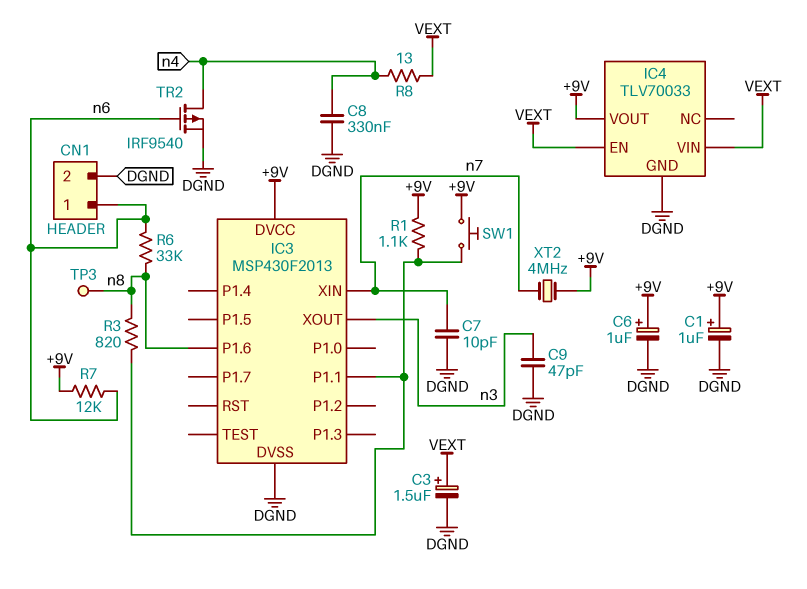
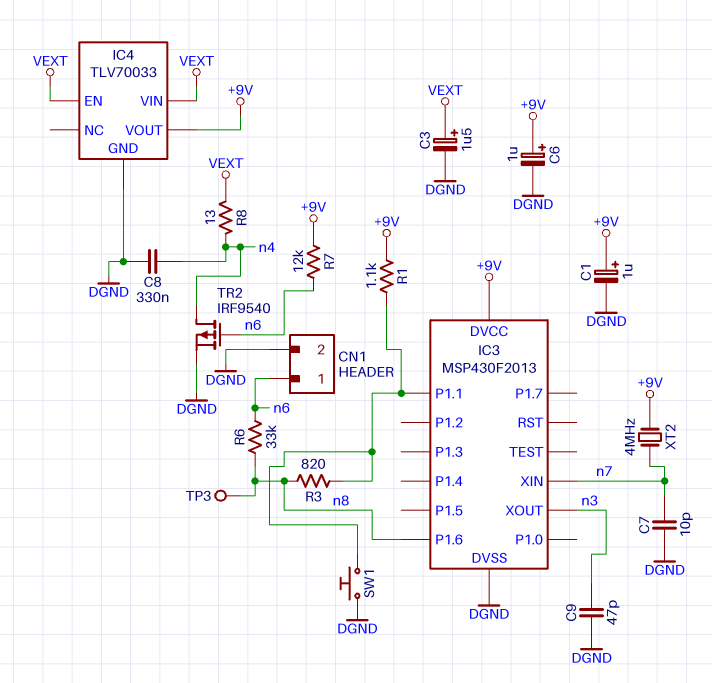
SW1: button (+9V, IC3/P1.1) -> button (DGND, IC3/P1.1)

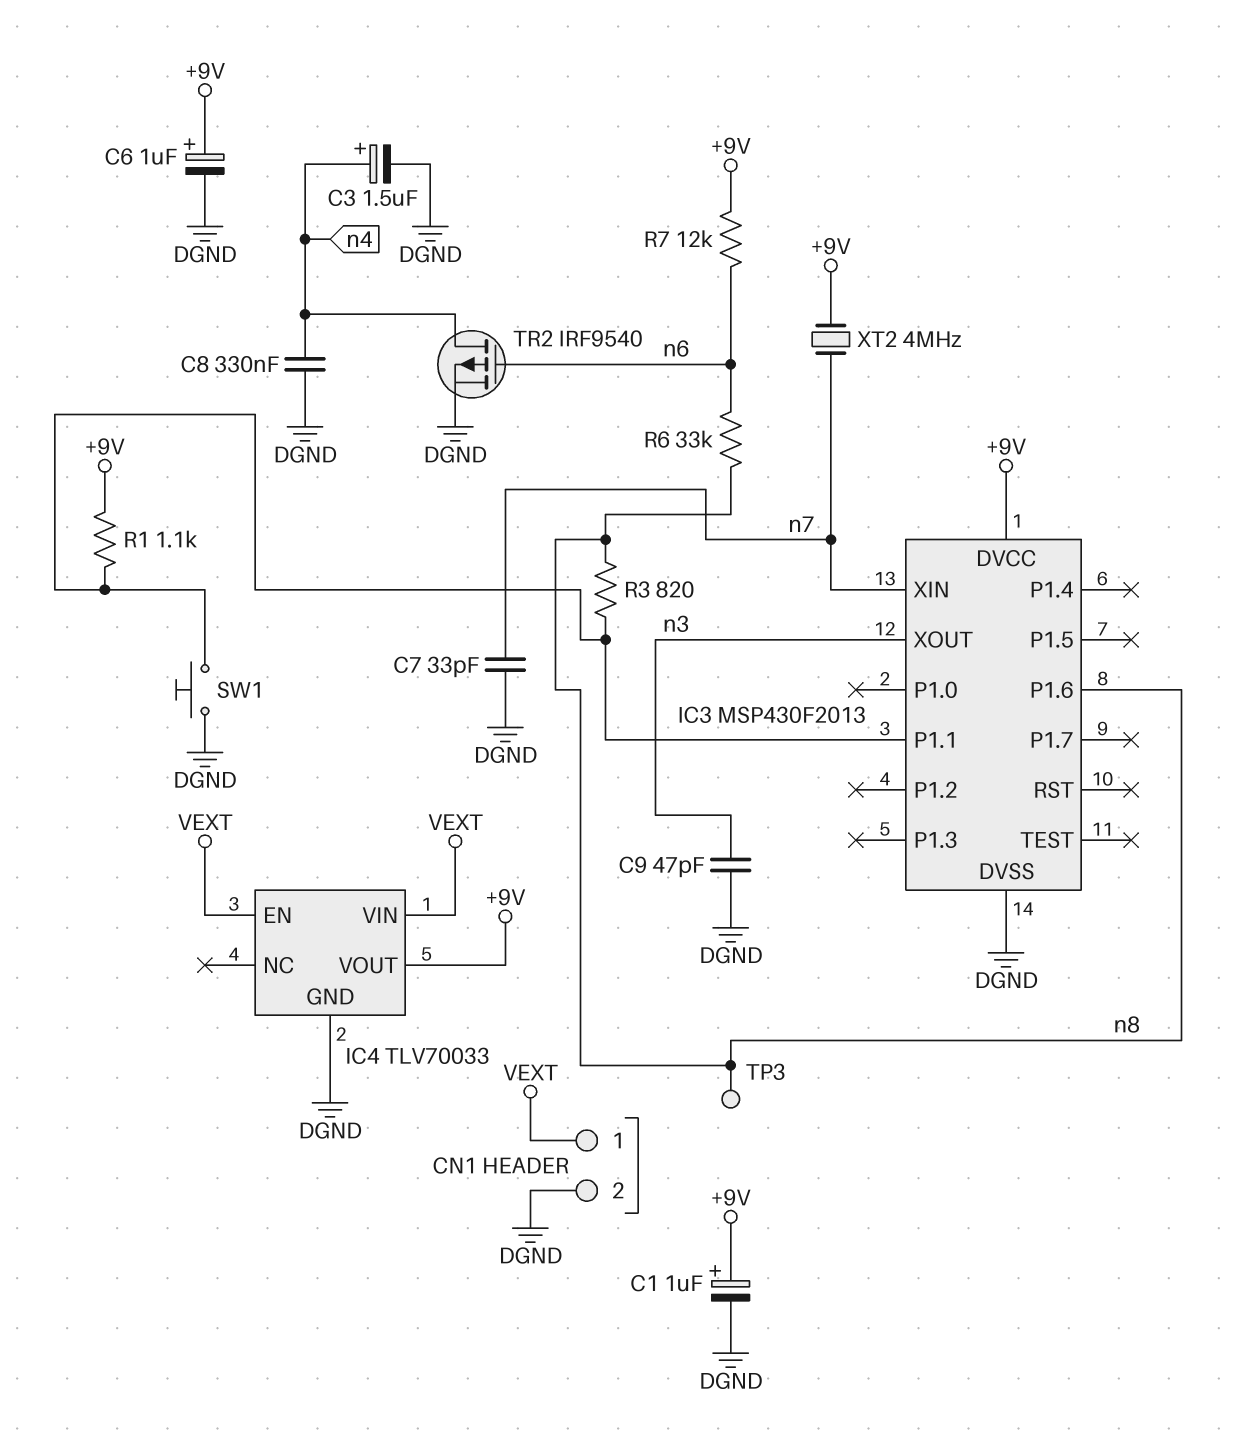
C3: 1.5uF (plus VEXT, minus DGND) -> 1.5uF (plus n4, minus DGND)
C7: 10pF (DGND, n7) -> 33pF (DGND, n7)
CN1 pin 1: n6 -> VEXT
R8: 13 (VEXT, n4) -> none

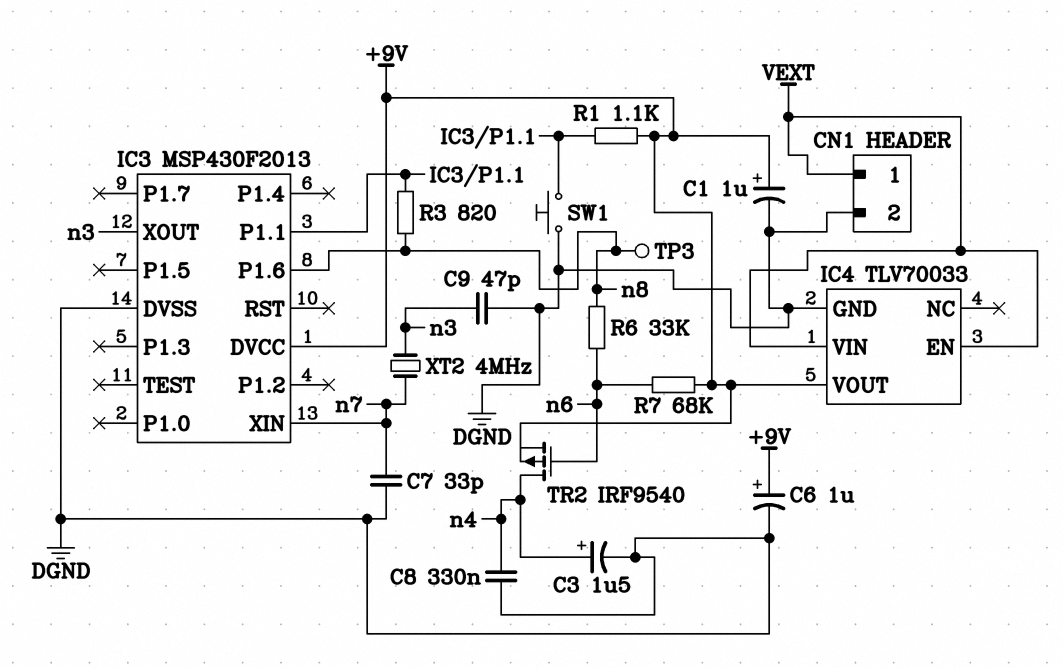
R7: 12k (+9V, n6) -> 68k (+9V, n6)
TR2: PMOS IRF9540 (G n6, D n4, S DGND) -> PMOS IRF9540 (G n6, D n4, S +9V)
XT2: 4MHz (+9V, n7) -> 4MHz (n3, n7)

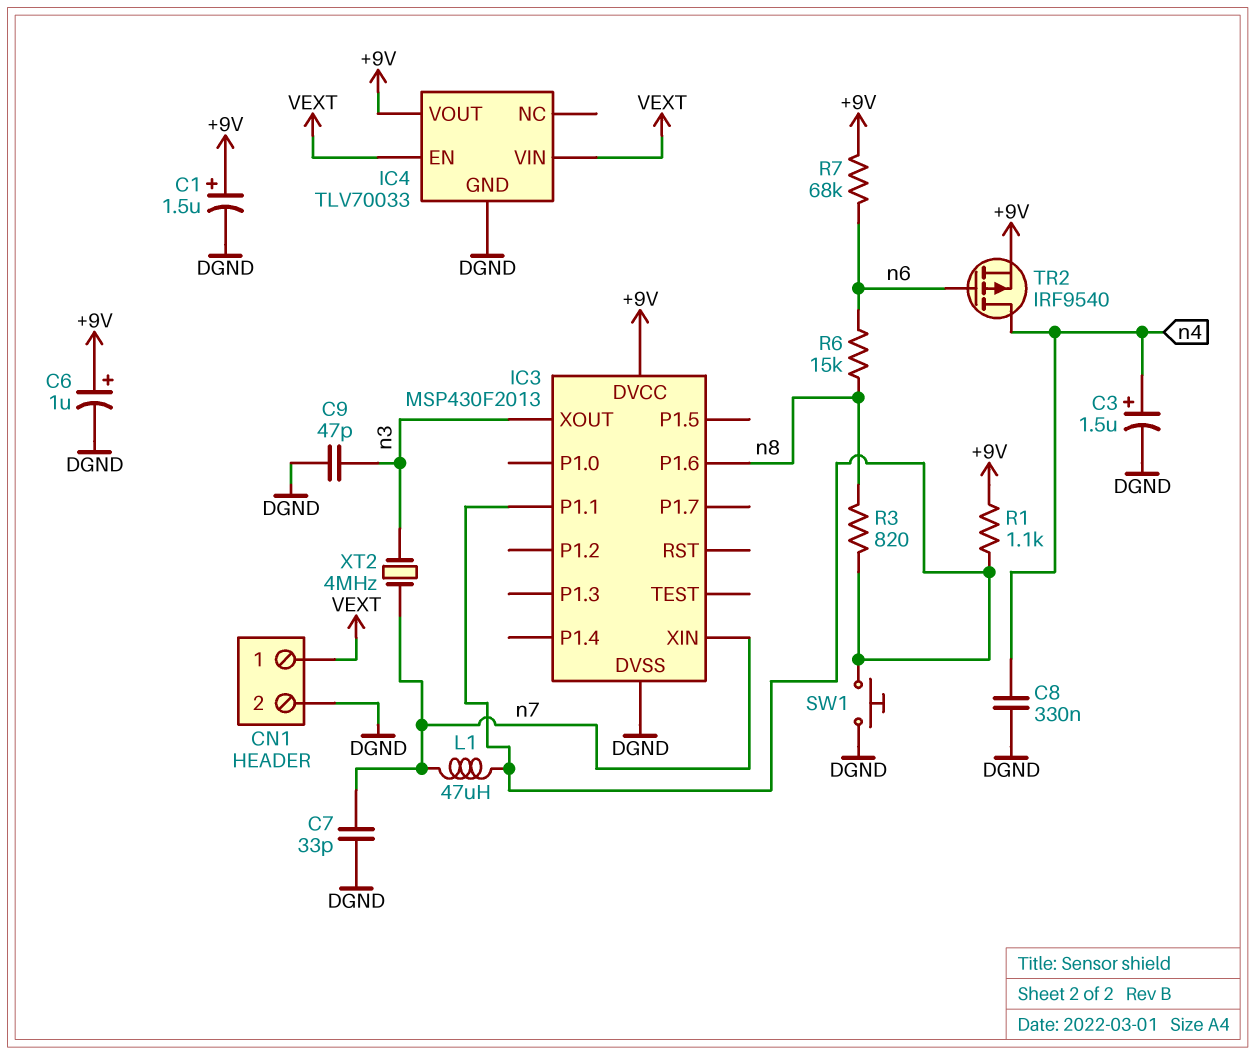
C1: 1uF (plus +9V, minus DGND) -> 1.5uF (plus +9V, minus DGND)
L1: none -> 47uH (IC3/P1.1, n7)
R6: 33k (n6, n8) -> 15k (n6, n8)
TP3: test point (n8) -> none

